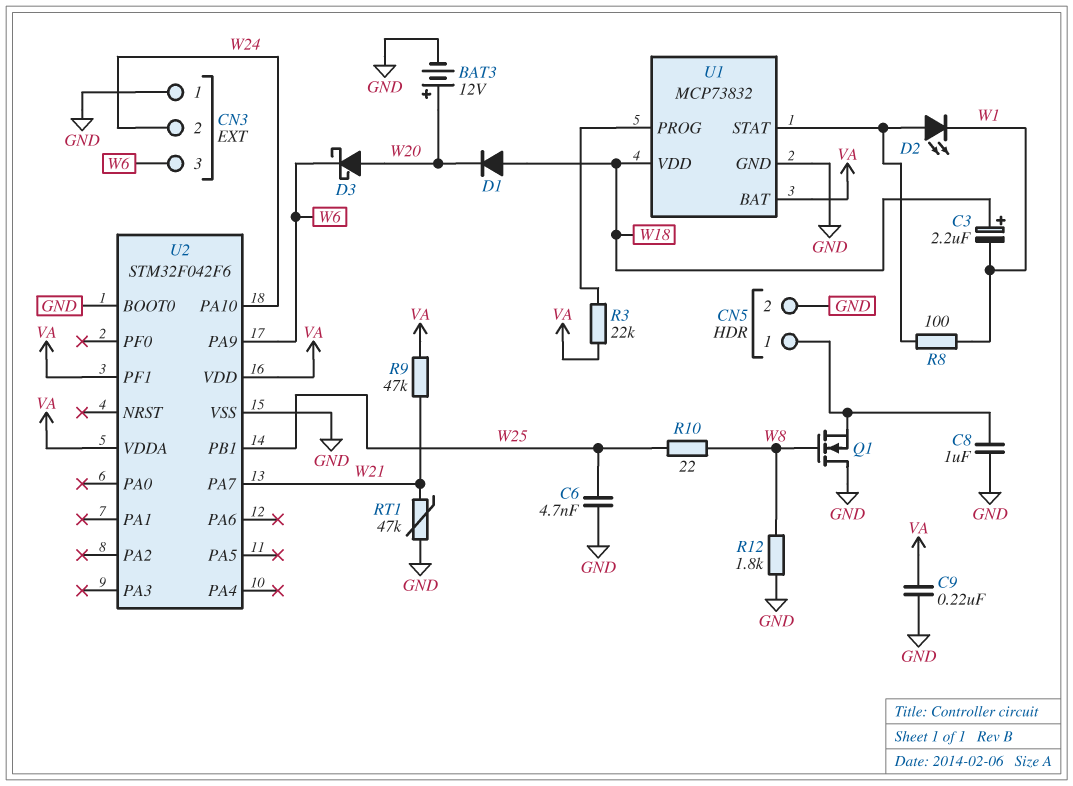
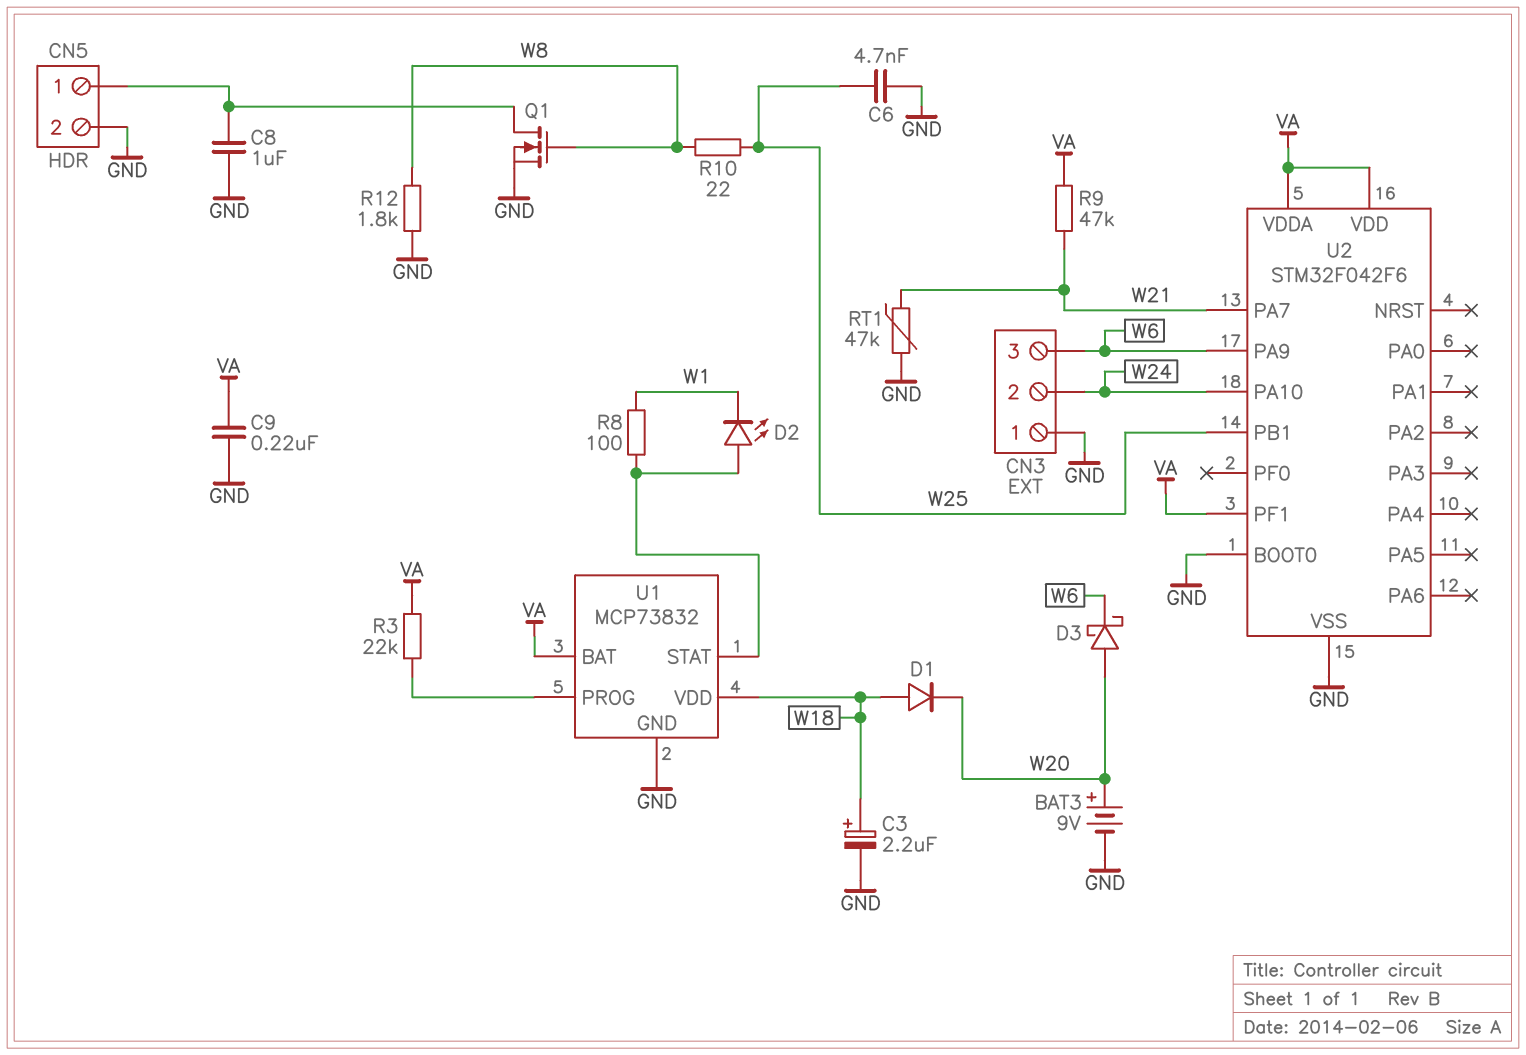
BAT3: 12V (plus W20, minus GND) -> 9V (plus W20, minus GND)
C3: 2.2uF (plus W18, minus W1) -> 2.2uF (plus W18, minus GND)
Q1: NMOS (G W8, D GND, S CN5/1) -> NMOS (G W8, D CN5/1, S GND)

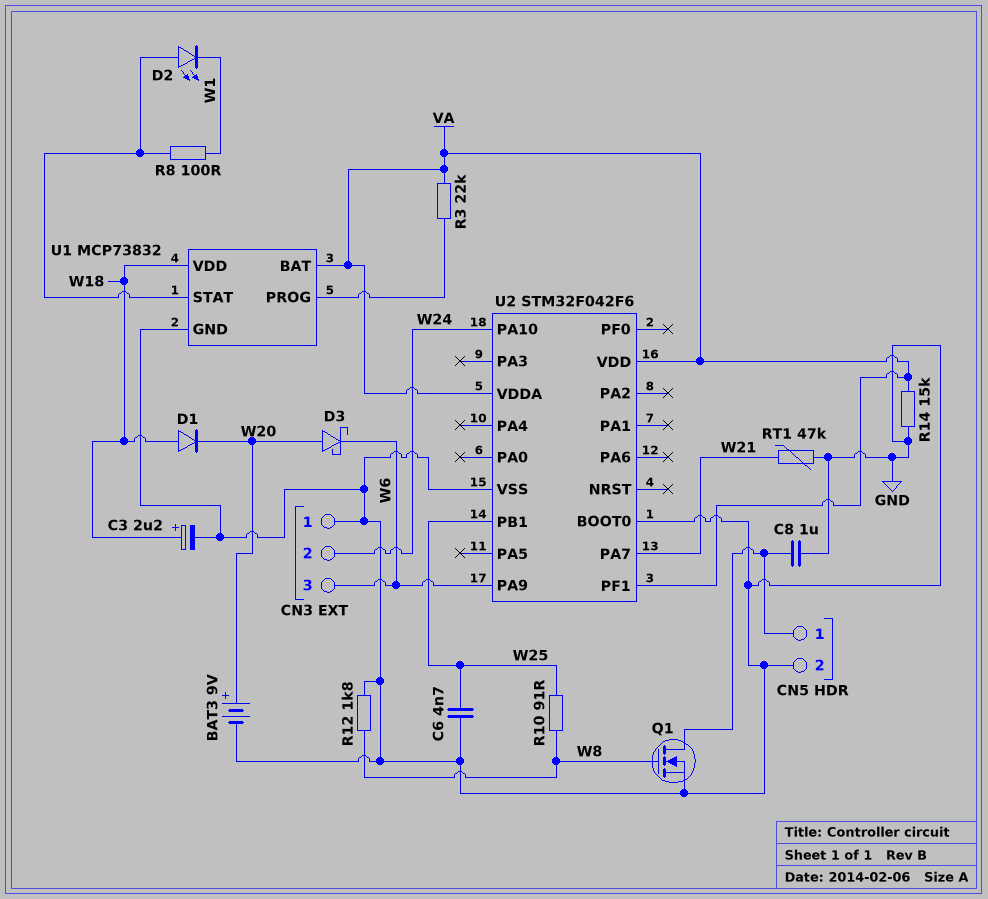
C9: 220nF (GND, VA) -> none
R9: 47k (VA, W21) -> none
R10: 22 (W8, W25) -> 91 (W8, W25)
R14: none -> 15k (GND, VA)

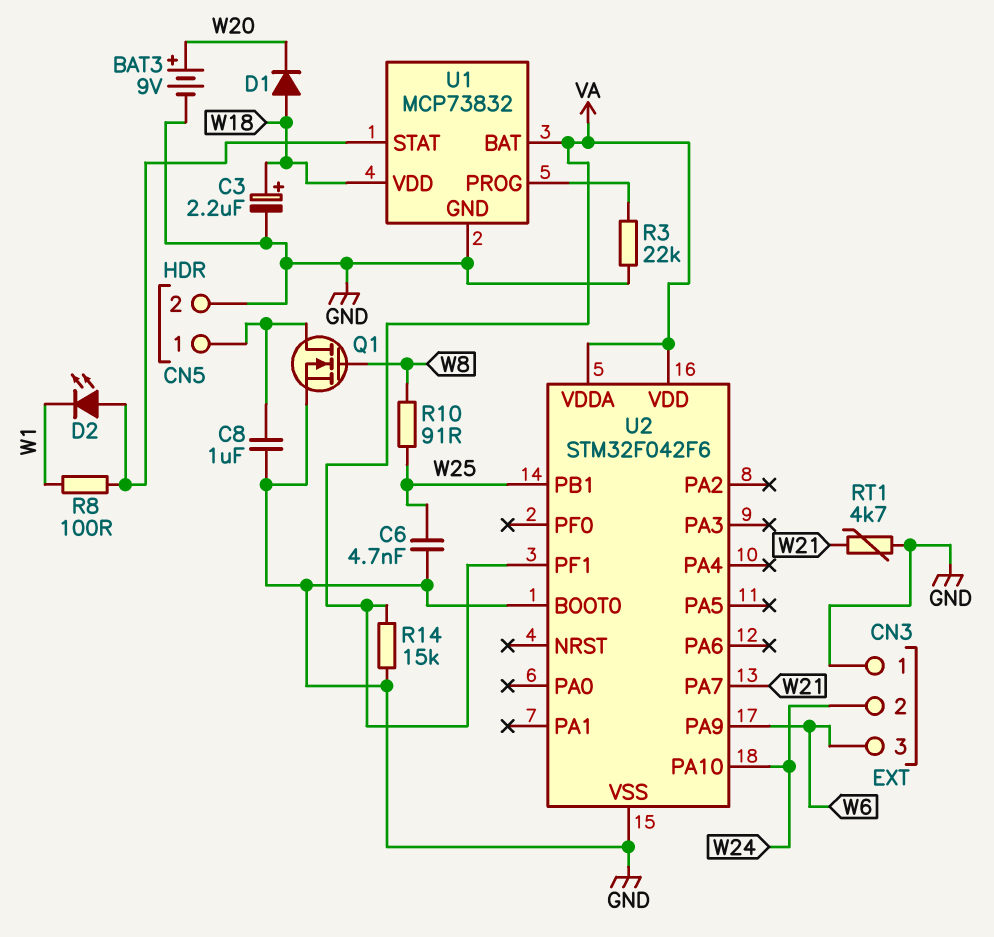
D3: schottky (A W20, K W6) -> none
R3: 22k (U1/PROG, VA) -> 22k (GND, U1/PROG)
R12: 1.8k (GND, W8) -> none
RT1: 47k (GND, W21) -> 4.7k (GND, W21)

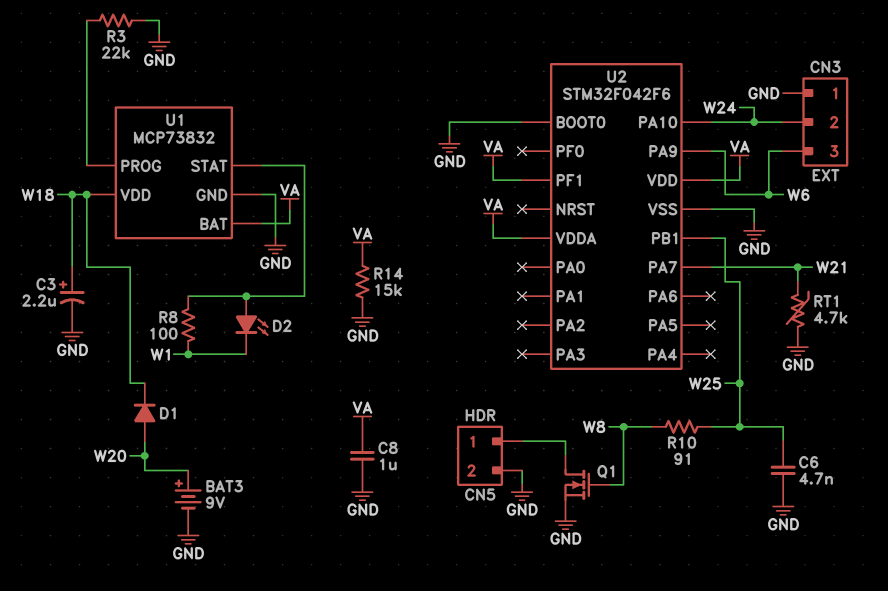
C8: 1uF (CN5/1, GND) -> 1uF (GND, VA)
D1: diode (A W18, K W20) -> diode (A W20, K W18)

